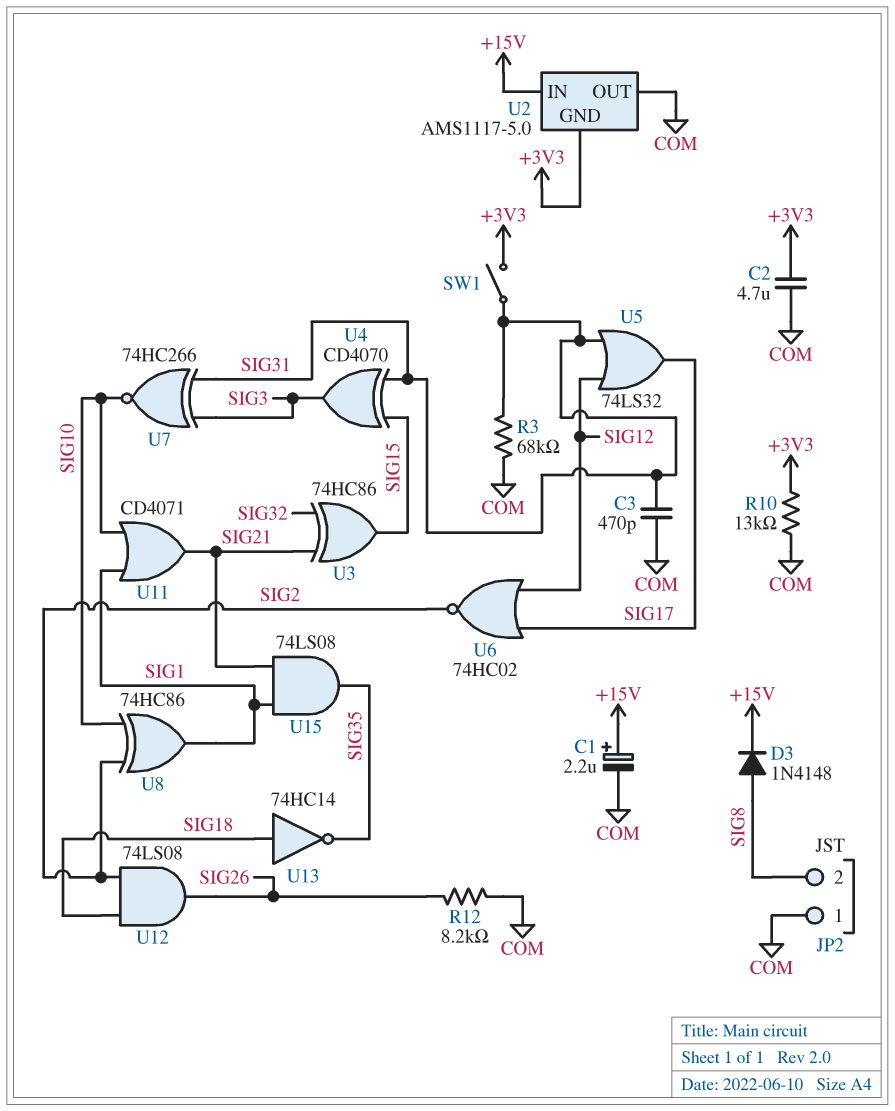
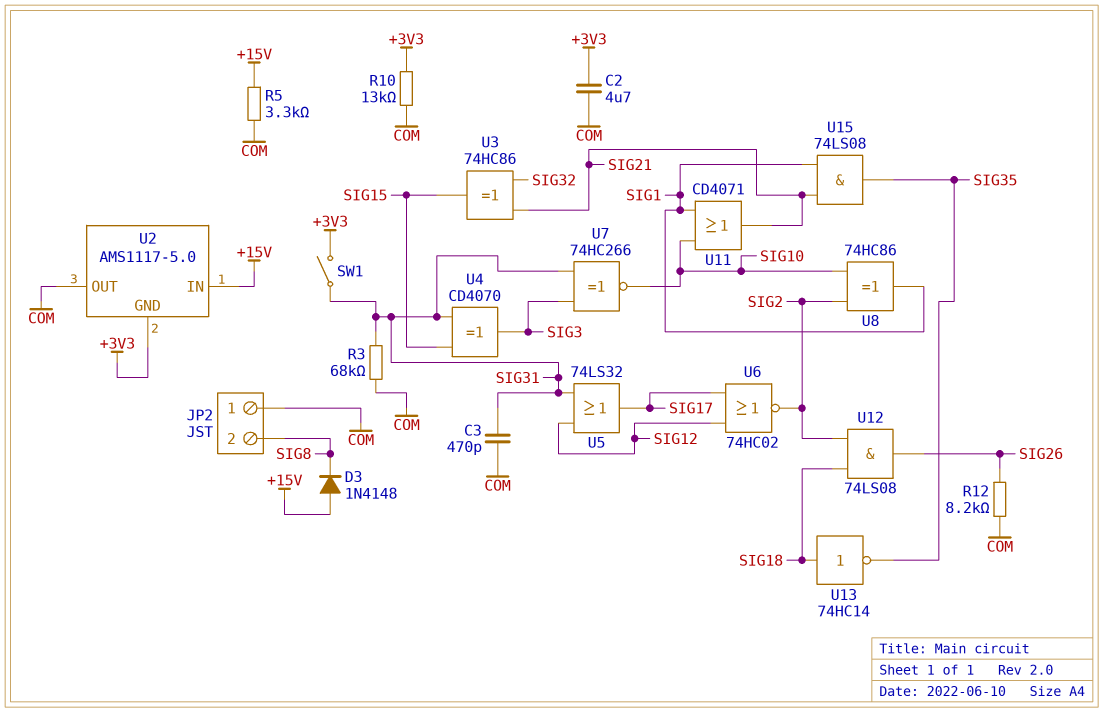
C1: 2.2uF (plus +15V, minus COM) -> none
D3: diode 1N4148 (A SIG8, K +15V) -> diode 1N4148 (A +15V, K SIG8)
R5: none -> 3.3k (+15V, COM)

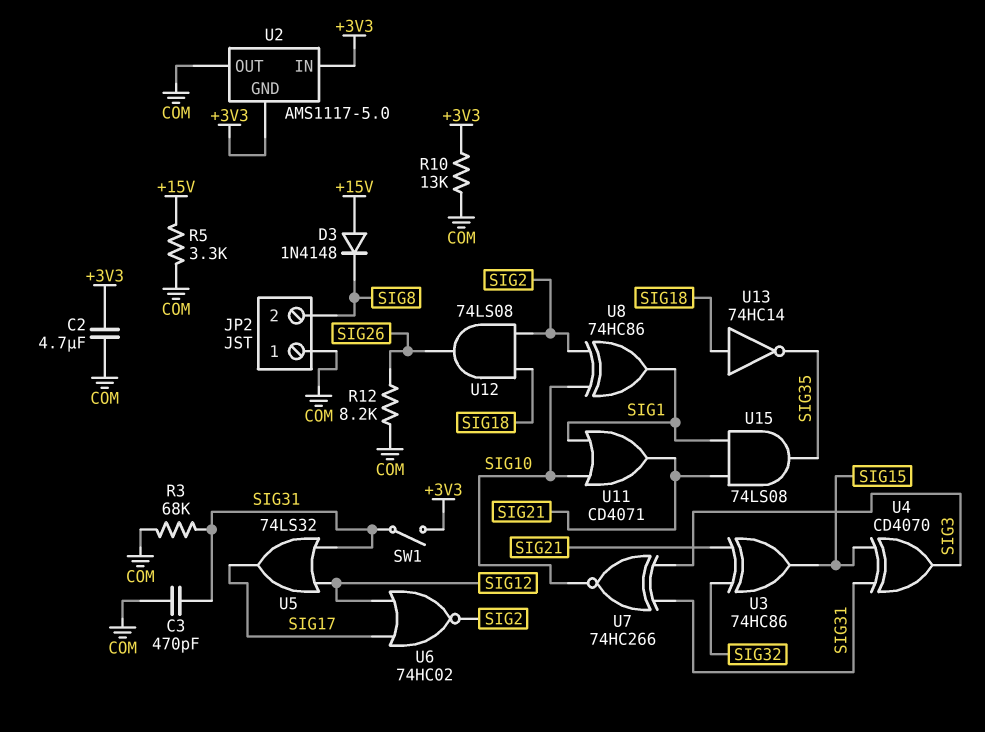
U2 pin IN: +15V -> +3V3

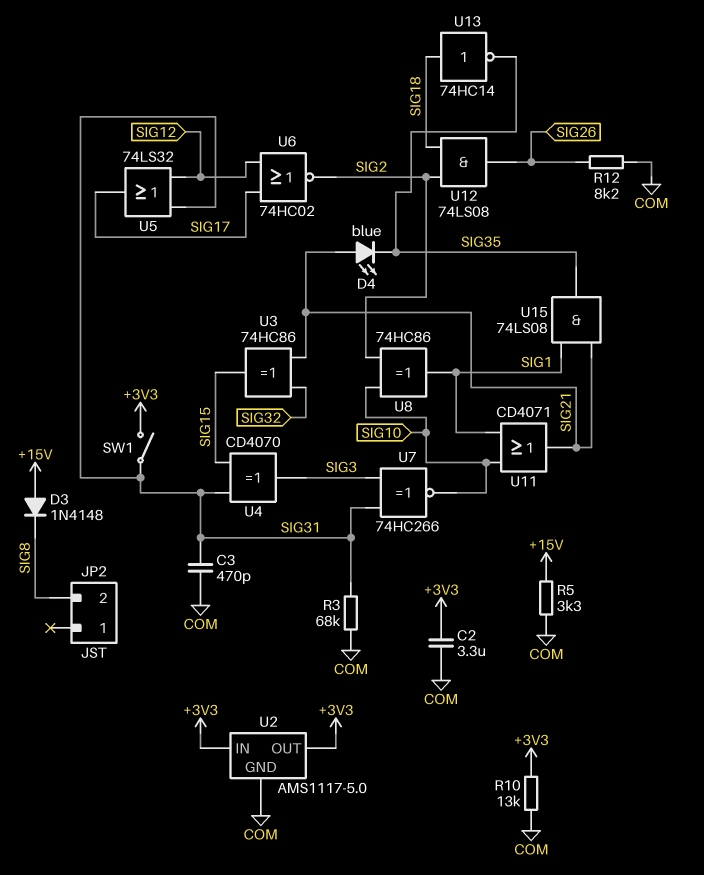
C2: 4.7uF (+3V3, COM) -> 3.3uF (+3V3, COM)
D4: none -> LED blue (A SIG21, K SIG35)
JP2 pin 1: COM -> none
U2 pin GND: +3V3 -> COM
U2 pin OUT: COM -> +3V3

